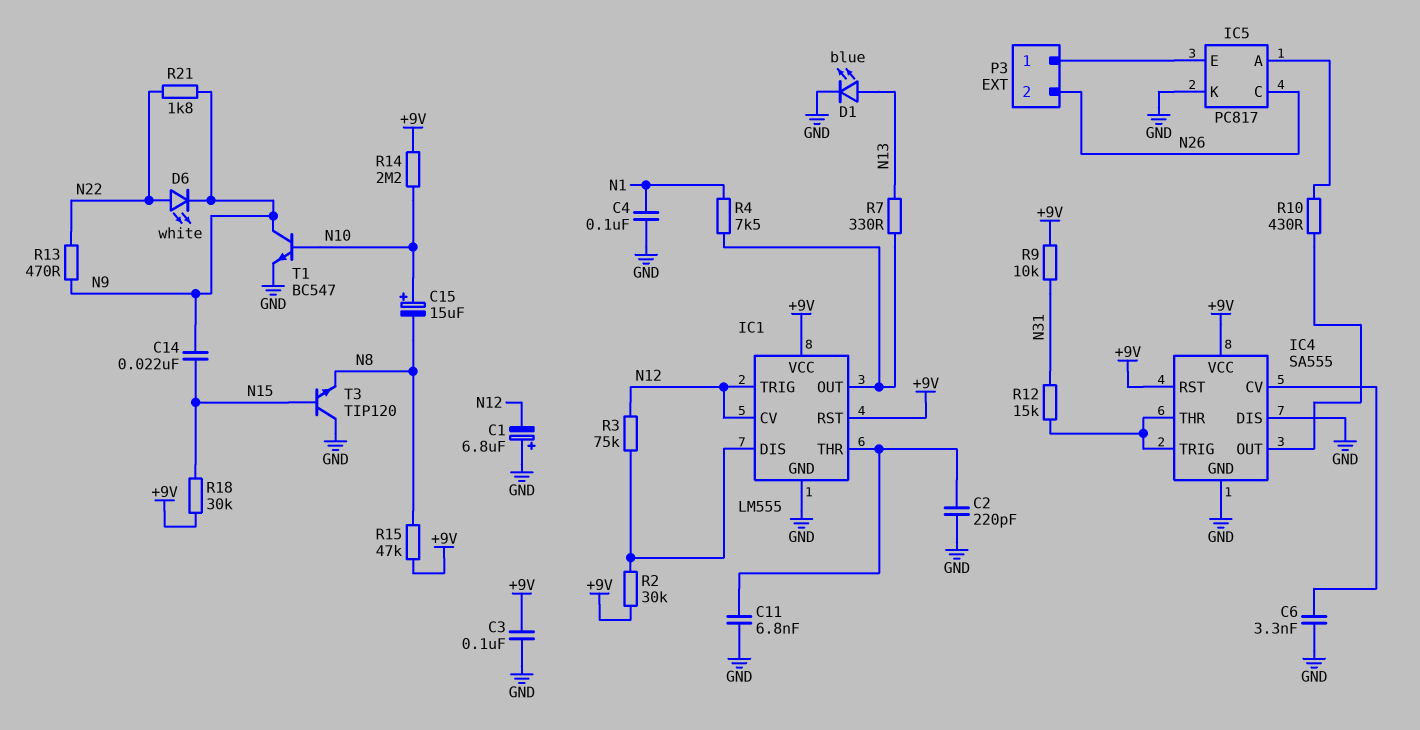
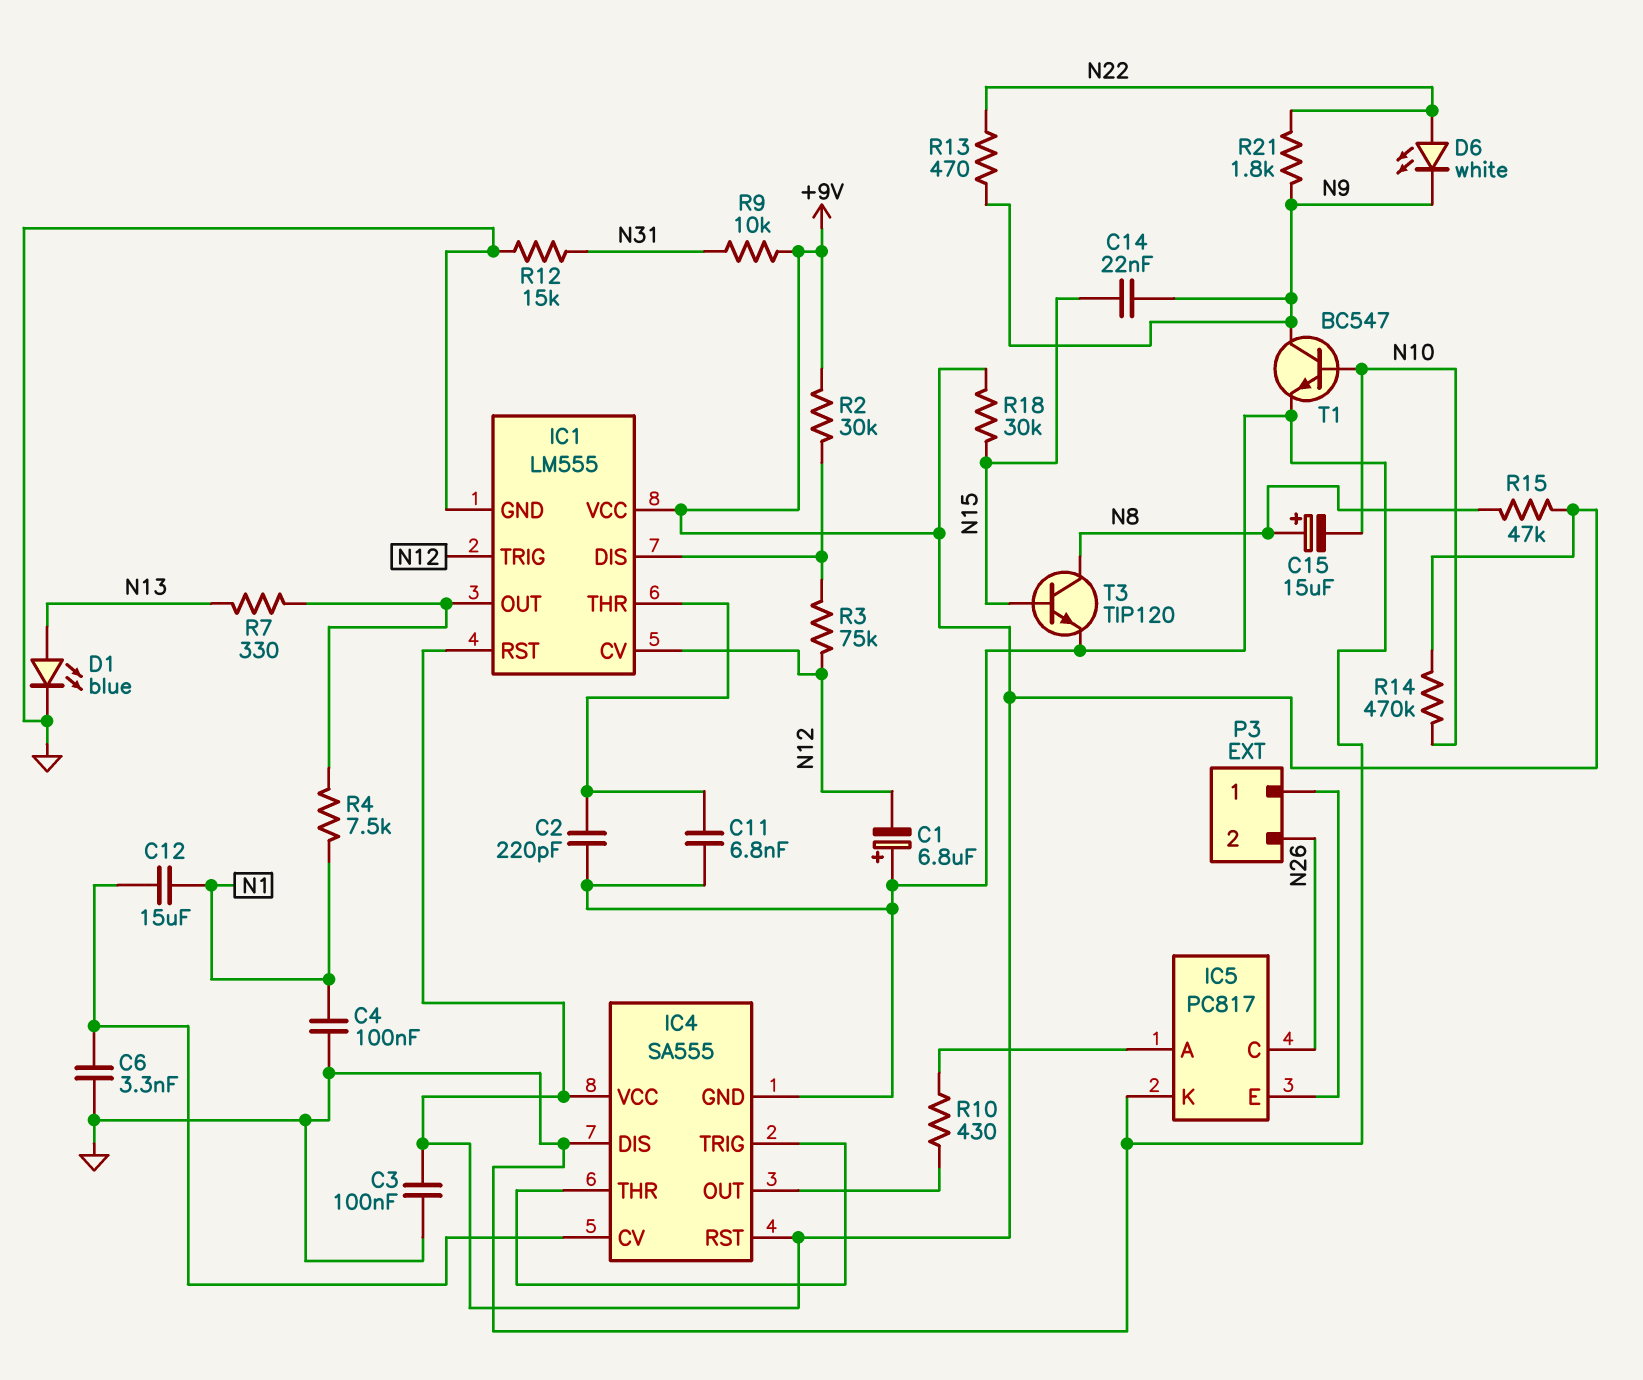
C12: none -> 15uF (IC4/CV, N1)
C15: 15uF (plus N10, minus N8) -> 15uF (plus N8, minus N10)
R12: 15k (IC4/THR, N31) -> 15k (GND, N31)
R14: 2.2M (+9V, N10) -> 470k (+9V, N10)
T3: NPN TIP120 (B N15, C GND, E N8) -> NPN TIP120 (B N15, C N8, E GND)

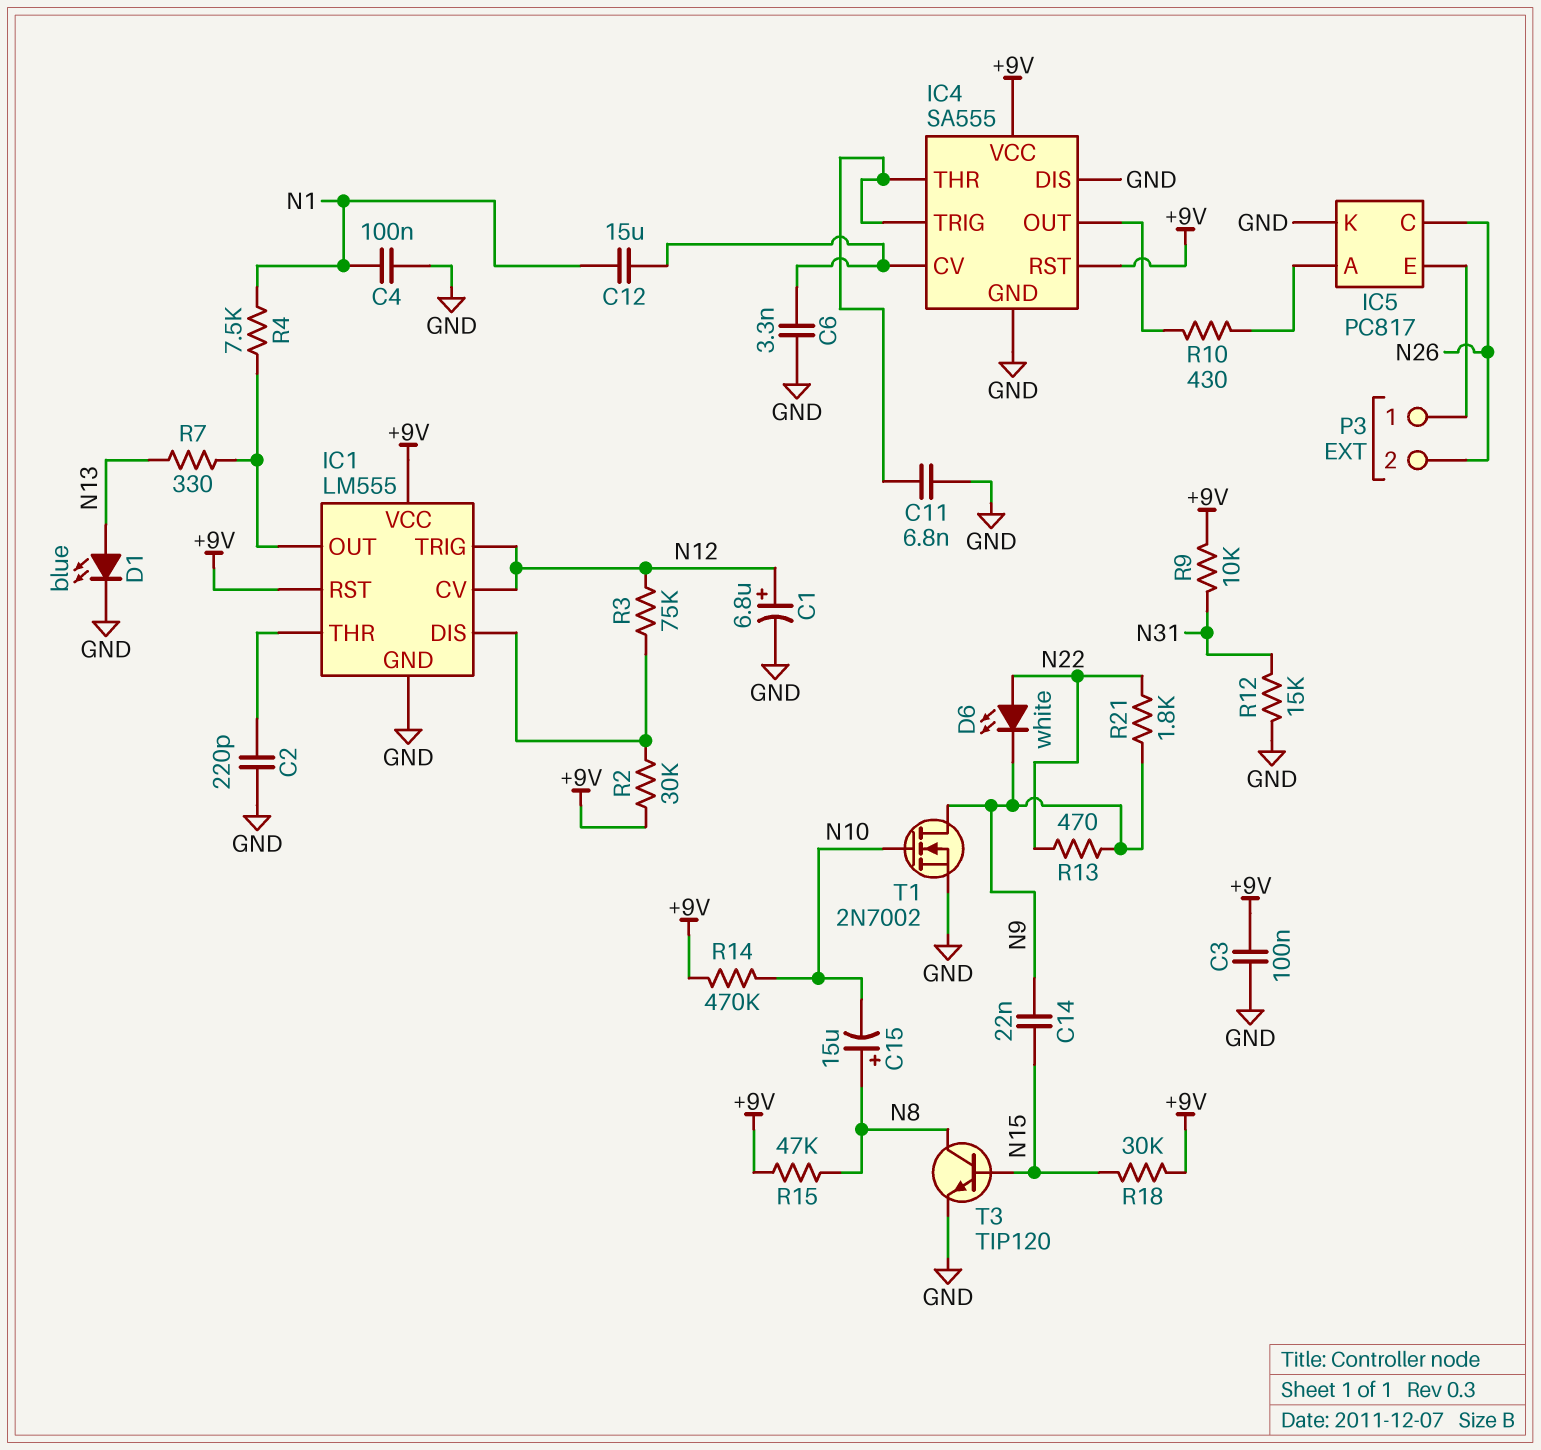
C1: 6.8uF (plus GND, minus N12) -> 6.8uF (plus N12, minus GND)
C11: 6.8nF (GND, IC1/THR) -> 6.8nF (GND, IC4/THR)
T1: NPN BC547 (B N10, C N9, E GND) -> NMOS 2N7002 (G N10, D N9, S GND)

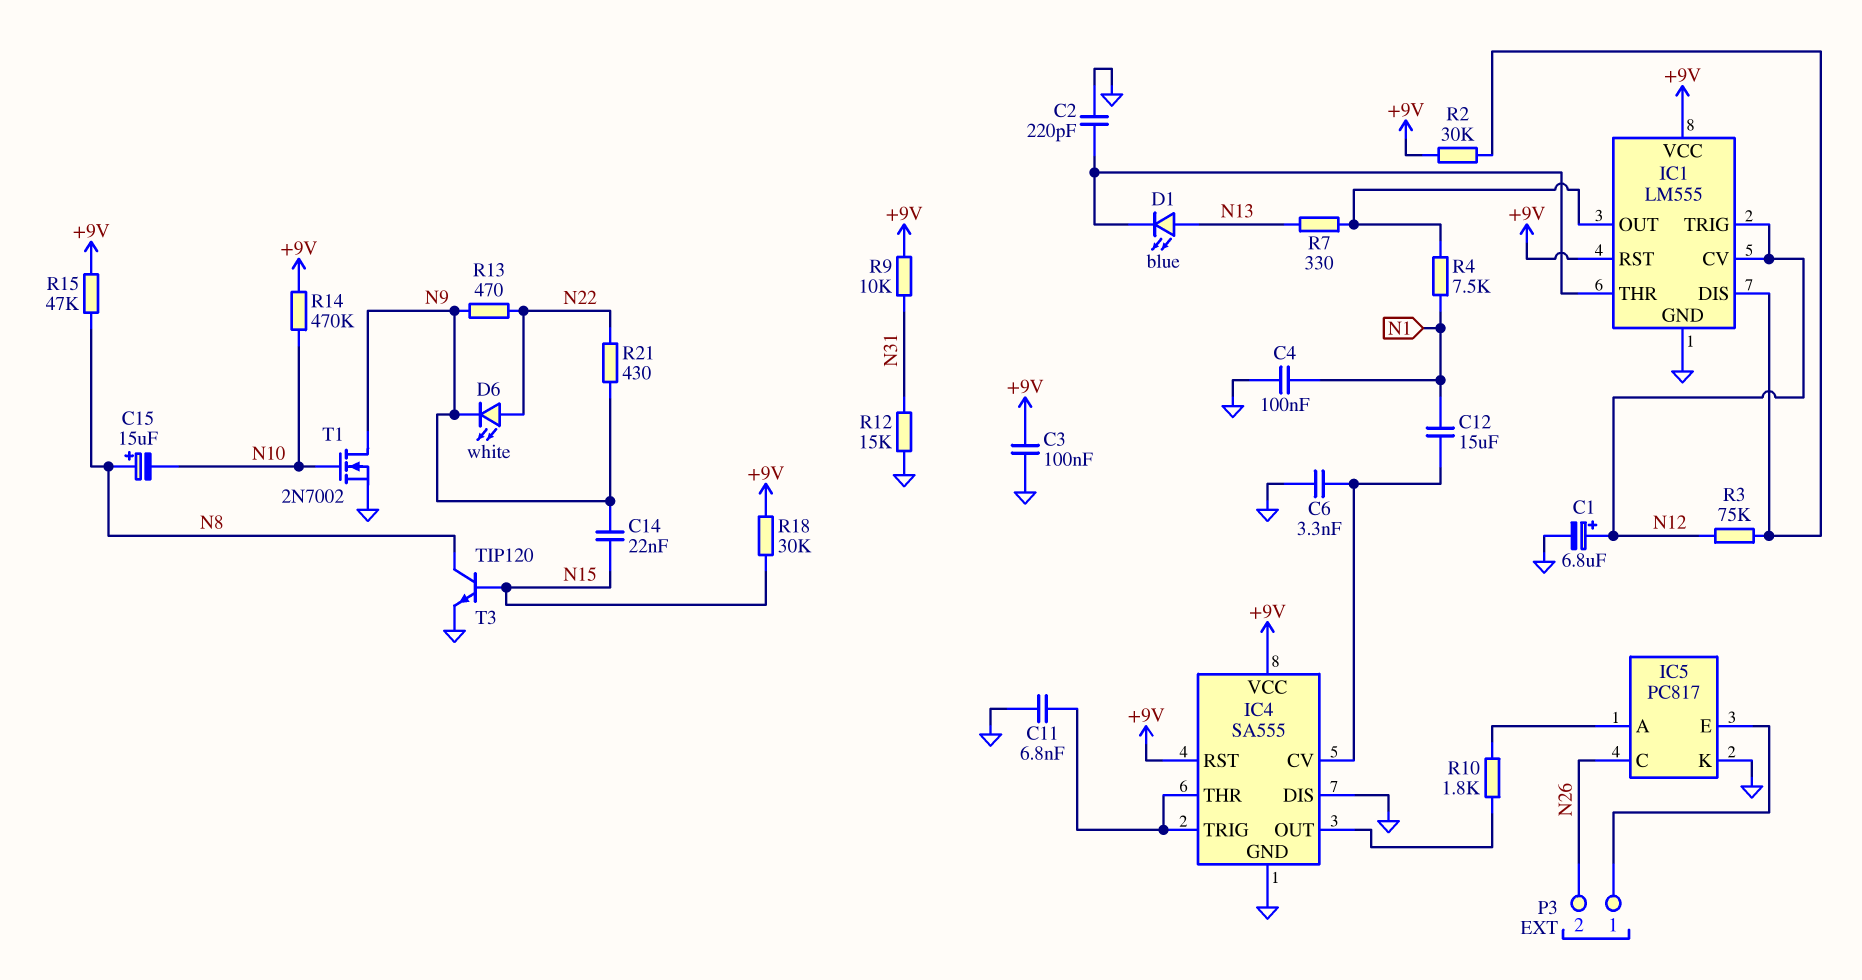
D1: LED blue (A N13, K GND) -> LED blue (A N13, K IC1/THR)
R10: 430 (IC4/OUT, IC5/A) -> 1.8k (IC4/OUT, IC5/A)
R21: 1.8k (N9, N22) -> 430 (N9, N22)

